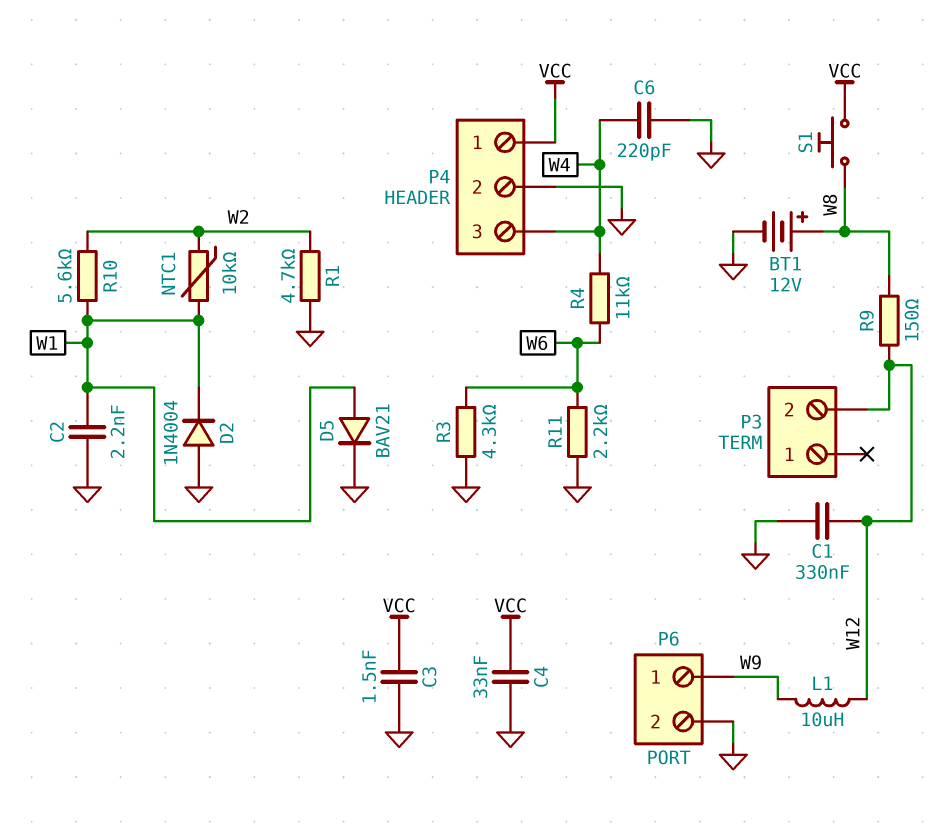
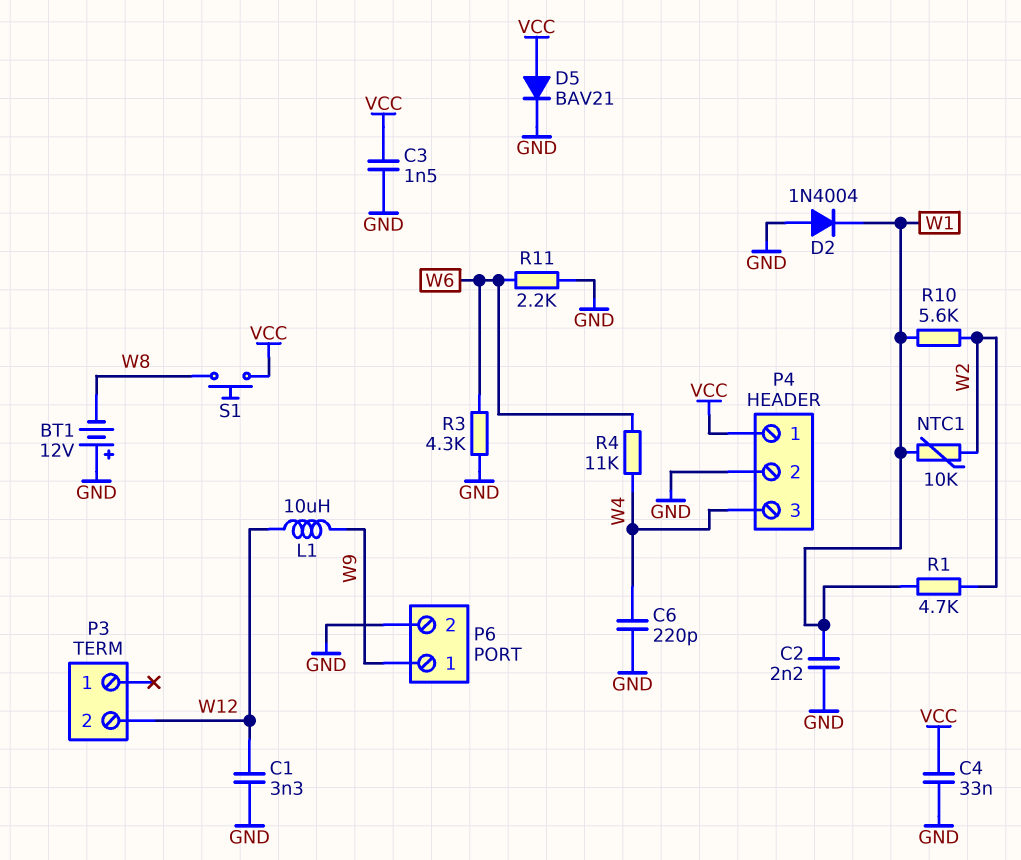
BT1: 12V (plus W8, minus GND) -> 12V (plus GND, minus W8)
C1: 330nF (GND, W12) -> 3.3nF (GND, W12)
D5: diode BAV21 (A W1, K GND) -> diode BAV21 (A VCC, K GND)
R1: 4.7k (GND, W2) -> 4.7k (W1, W2)
R9: 150 (W8, W12) -> none

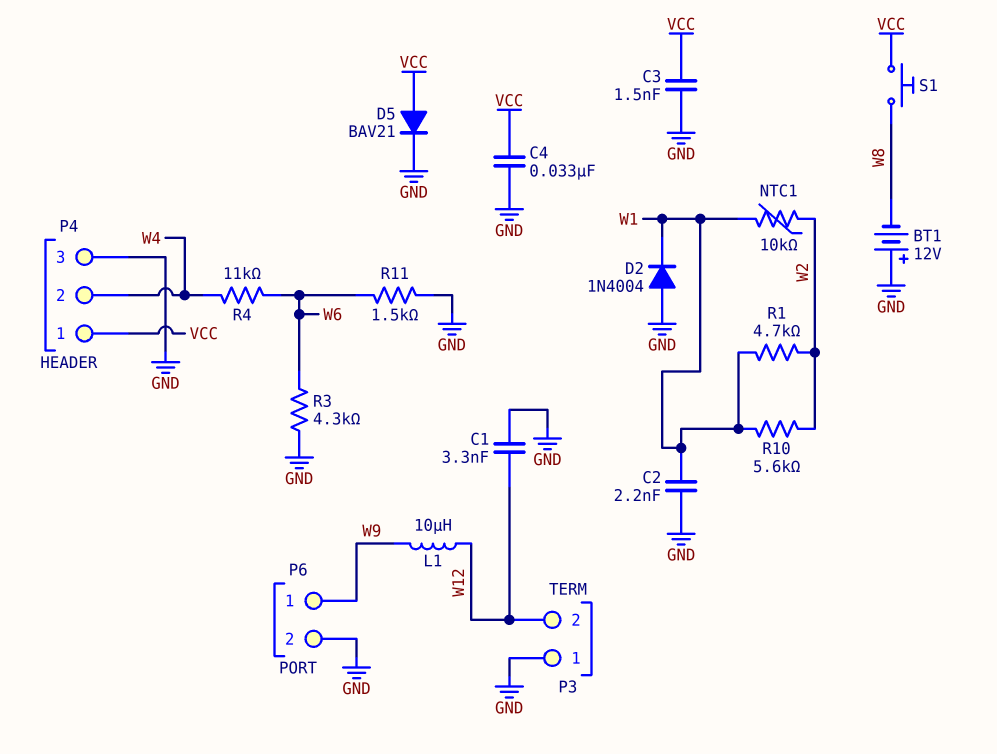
C6: 220pF (GND, W4) -> none
P3 pin 1: none -> GND
P4 pin 2: GND -> W4
P4 pin 3: W4 -> GND
R11: 2.2k (GND, W6) -> 1.5k (GND, W6)

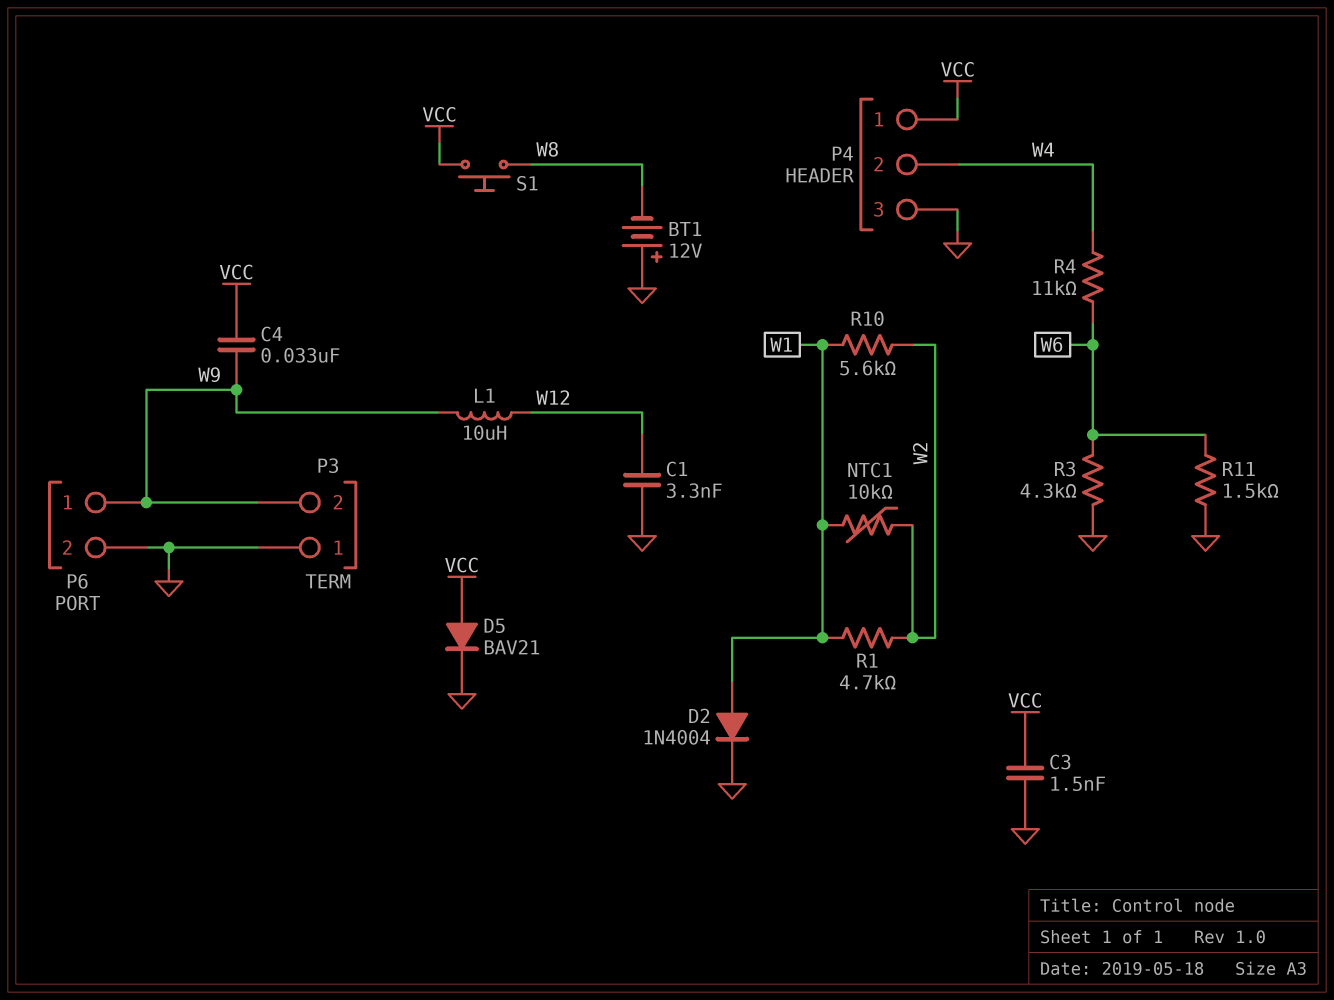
C2: 2.2nF (GND, W1) -> none
C4: 33nF (GND, VCC) -> 33nF (VCC, W9)
D2: diode 1N4004 (A GND, K W1) -> diode 1N4004 (A W1, K GND)
P3 pin 2: W12 -> W9

